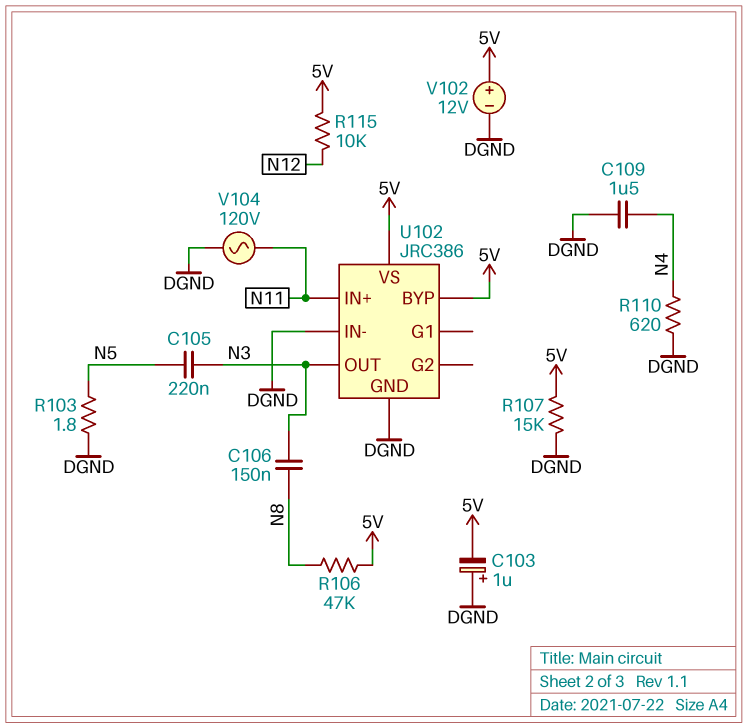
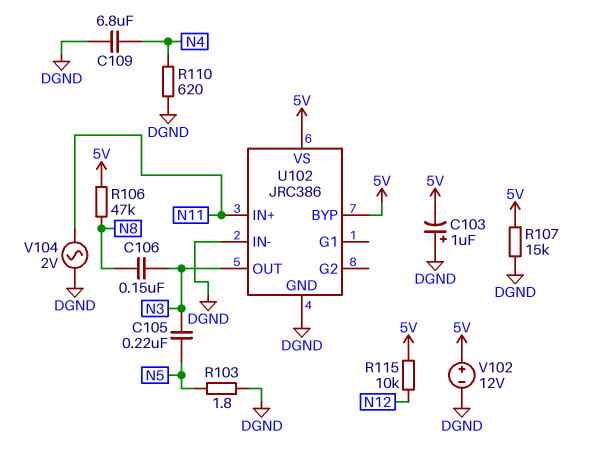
C109: 1.5uF (DGND, N4) -> 6.8uF (DGND, N4)
V104: AC 120V (DGND, N11) -> AC 2V (DGND, N11)

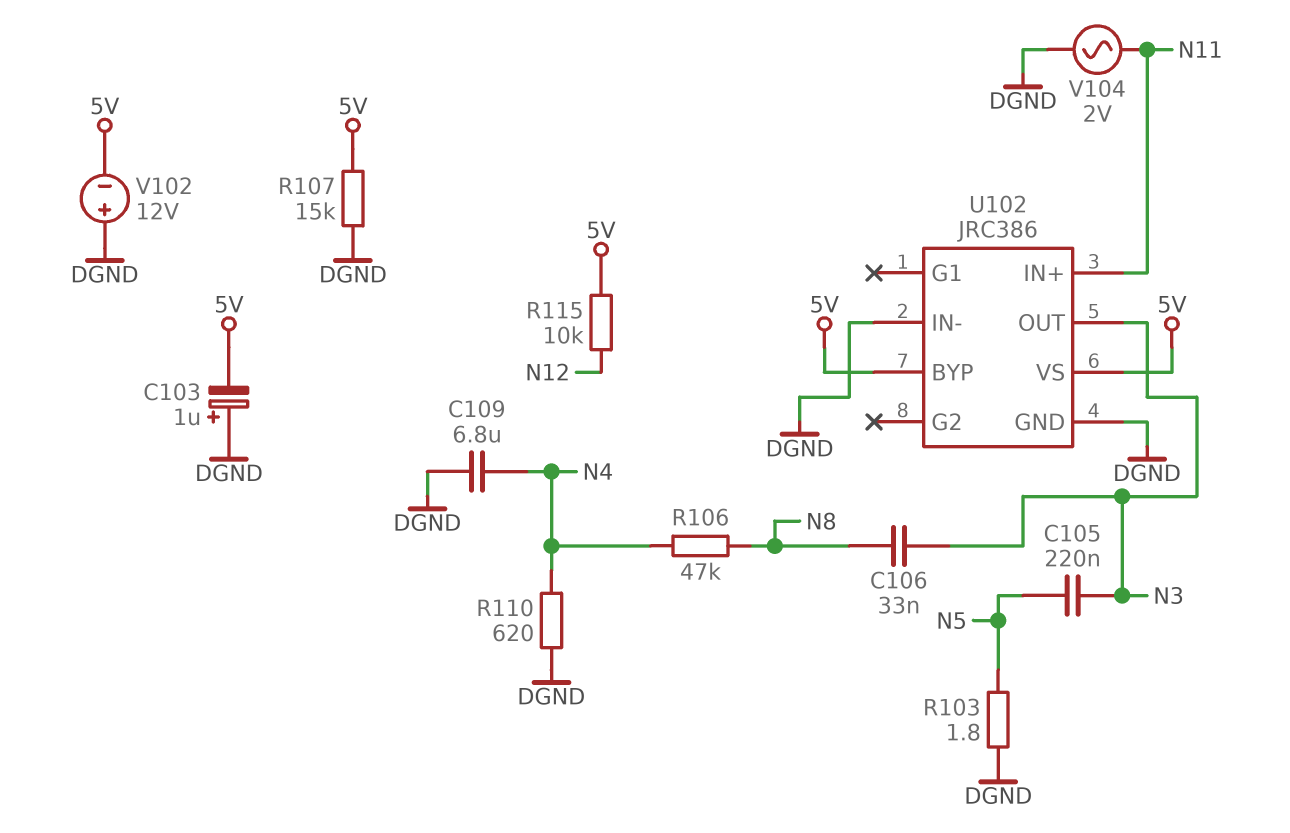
C106: 150nF (N3, N8) -> 33nF (N3, N8)
R106: 47k (5V, N8) -> 47k (N4, N8)
V102: 12V (plus 5V, minus DGND) -> 12V (plus DGND, minus 5V)

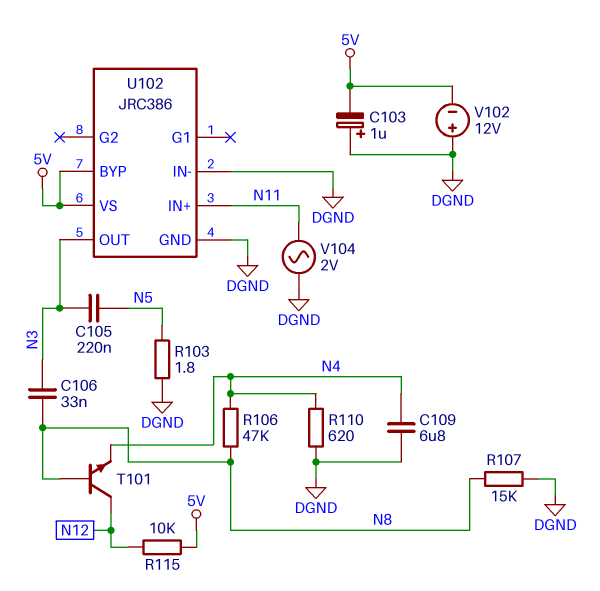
R107: 15k (5V, DGND) -> 15k (DGND, N8)
T101: none -> NPN (B N8, C N12, E N4)

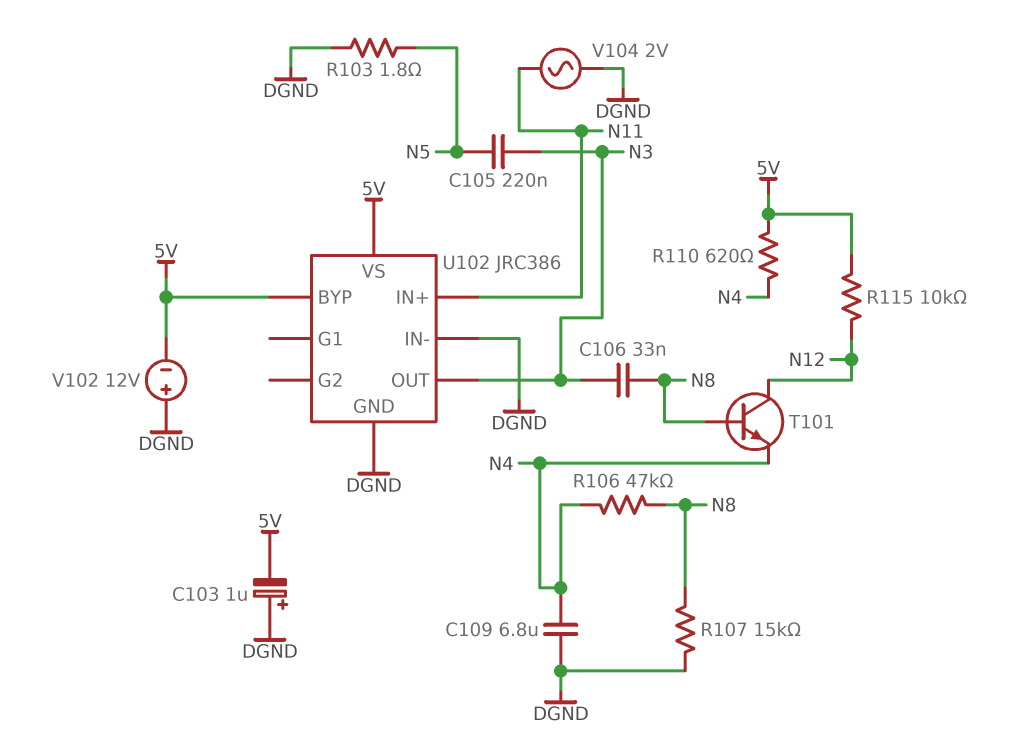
R110: 620 (DGND, N4) -> 620 (5V, N4)

